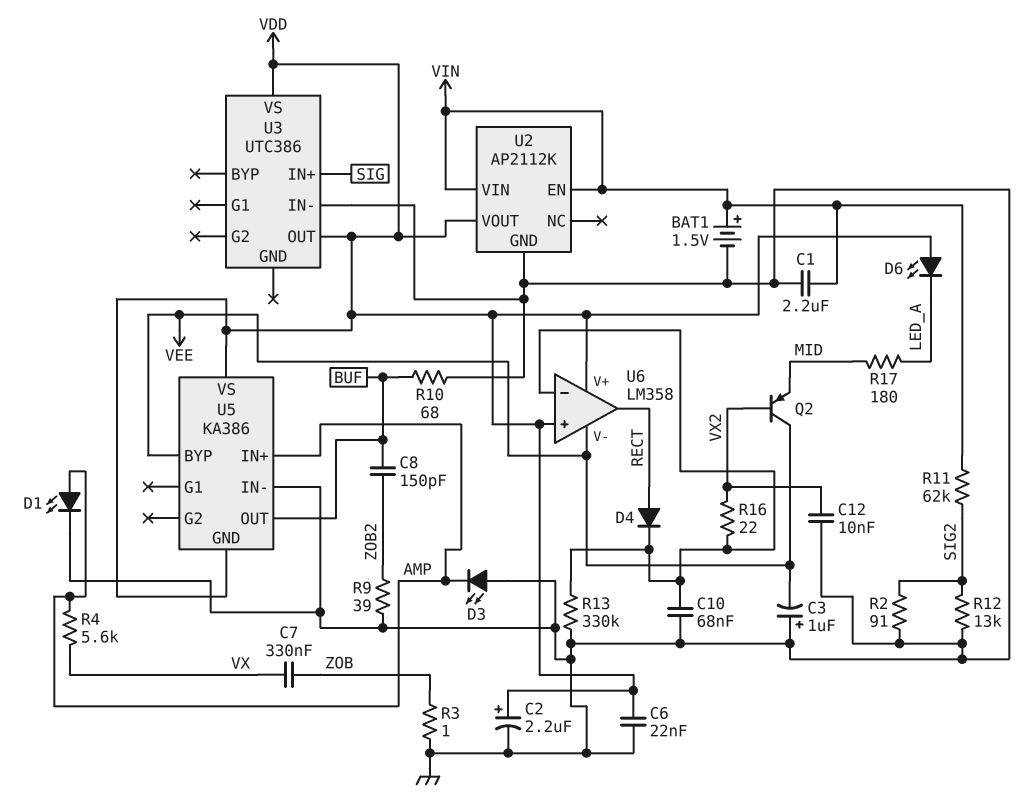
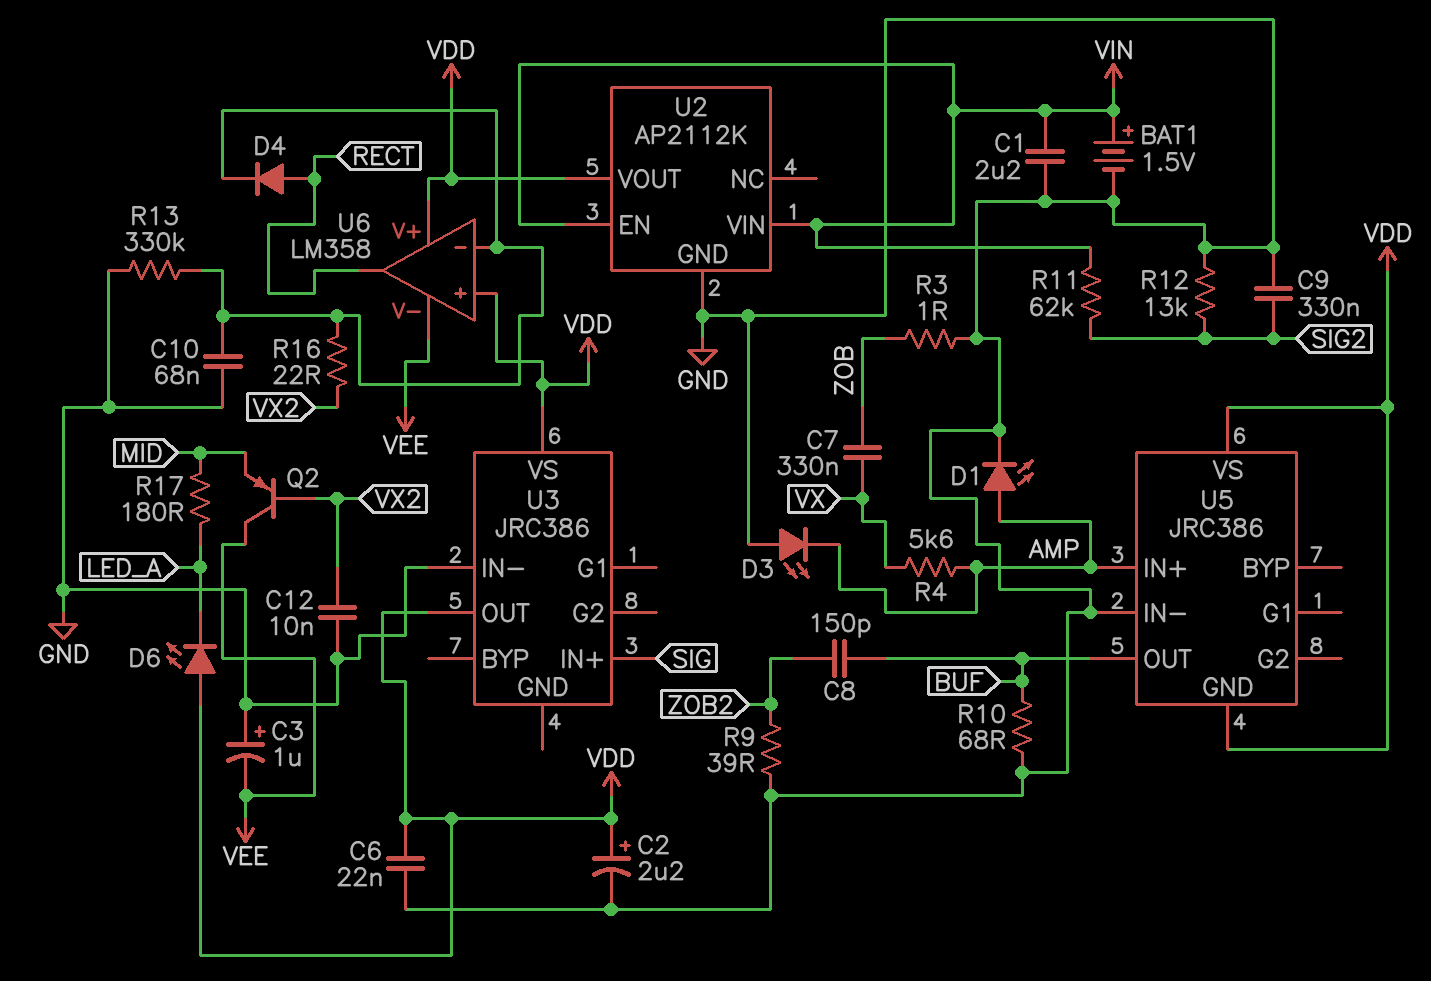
C9: none -> 330nF (GND, SIG2)
R2: 91 (GND, SIG2) -> none
U3: UTC386 -> JRC386
U5: KA386 -> JRC386
U5 pin BYP: VEE -> none

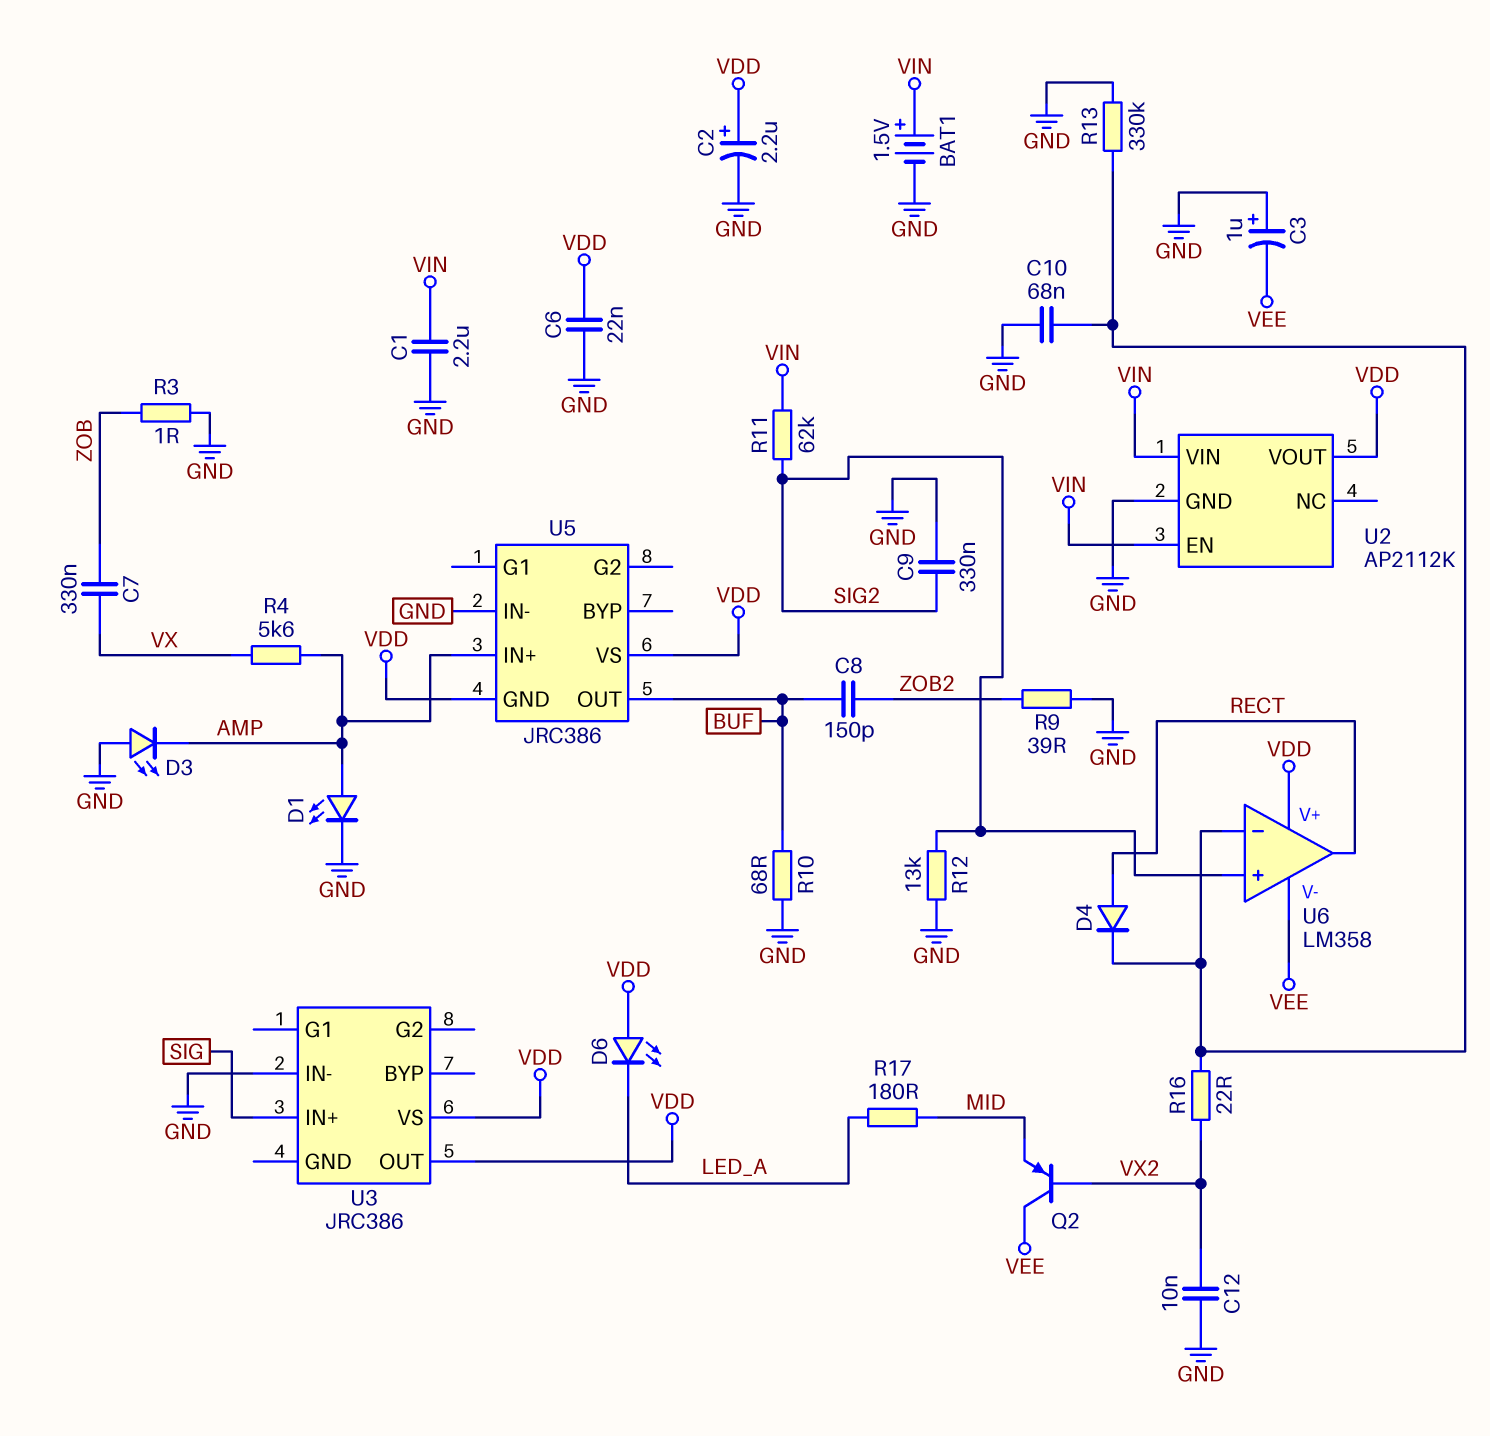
U6 pin in+: VDD -> SIG2

